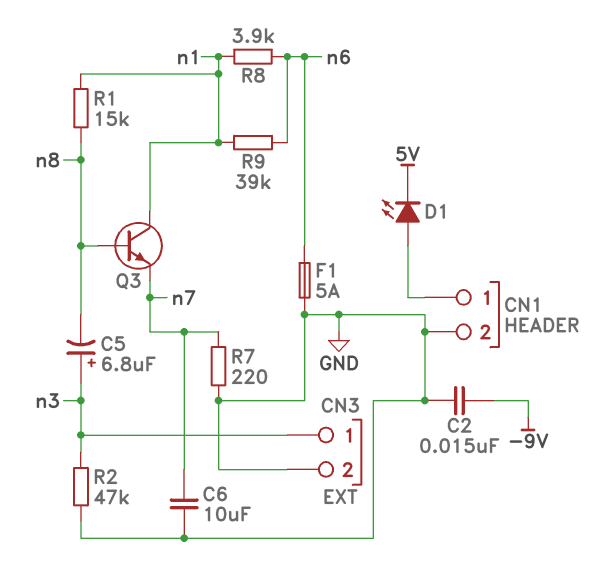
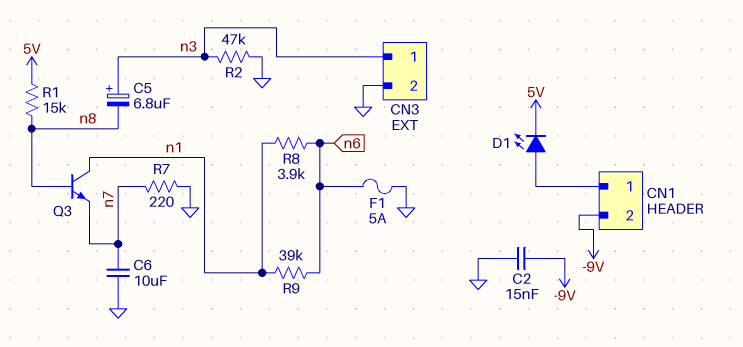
CN1 pin 2: GND -> -9V
R1: 15k (n1, n8) -> 15k (5V, n8)

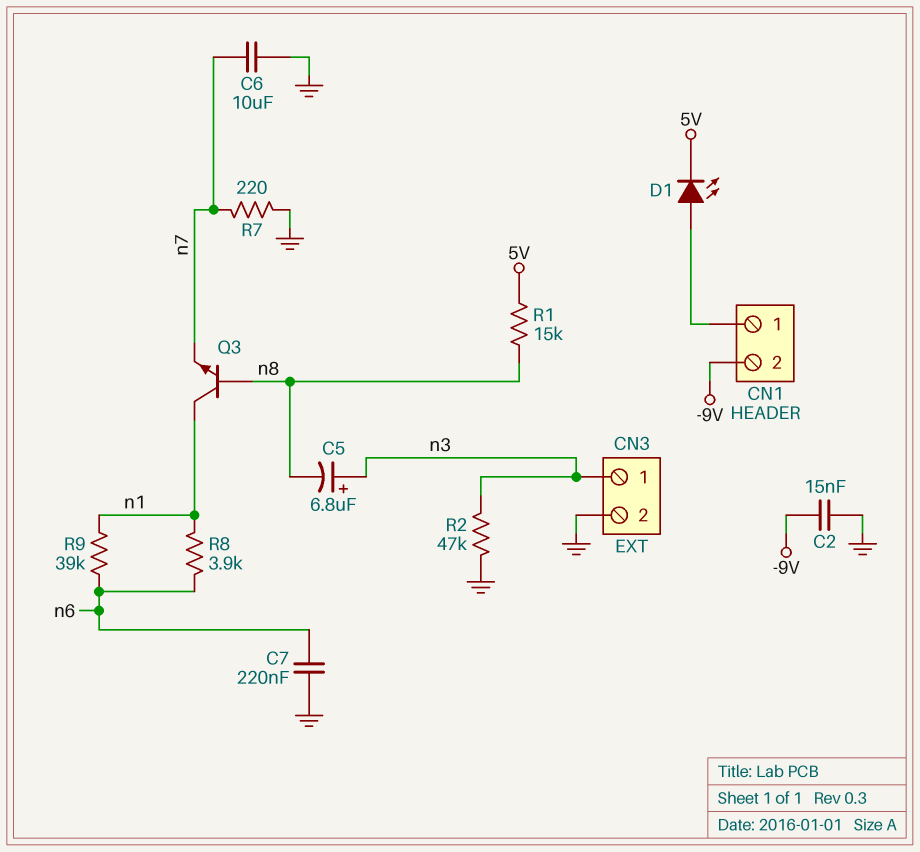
C7: none -> 220nF (GND, n6)
F1: 5A (GND, n6) -> none

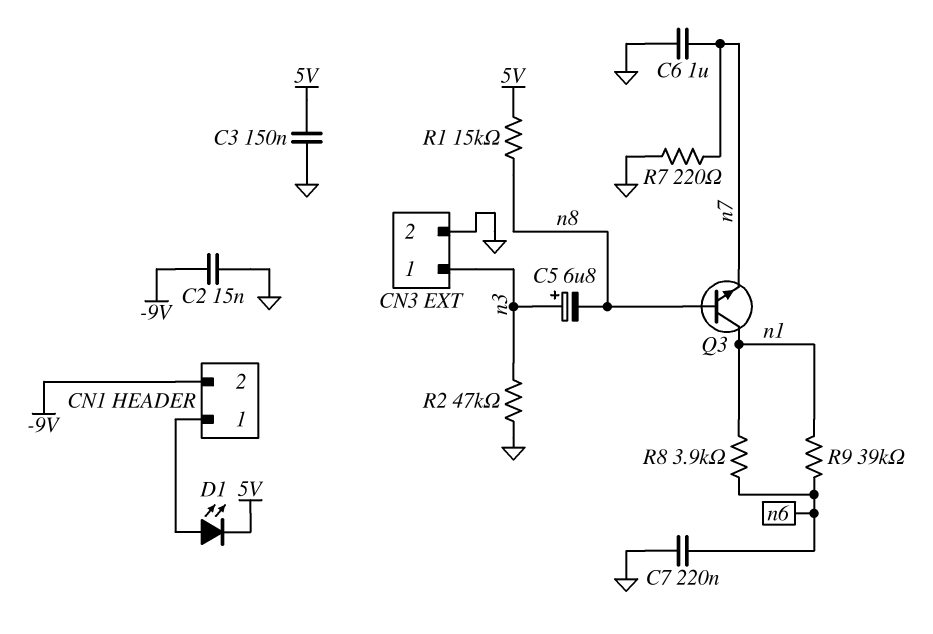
C3: none -> 150nF (5V, GND)
C6: 10uF (GND, n7) -> 1uF (GND, n7)

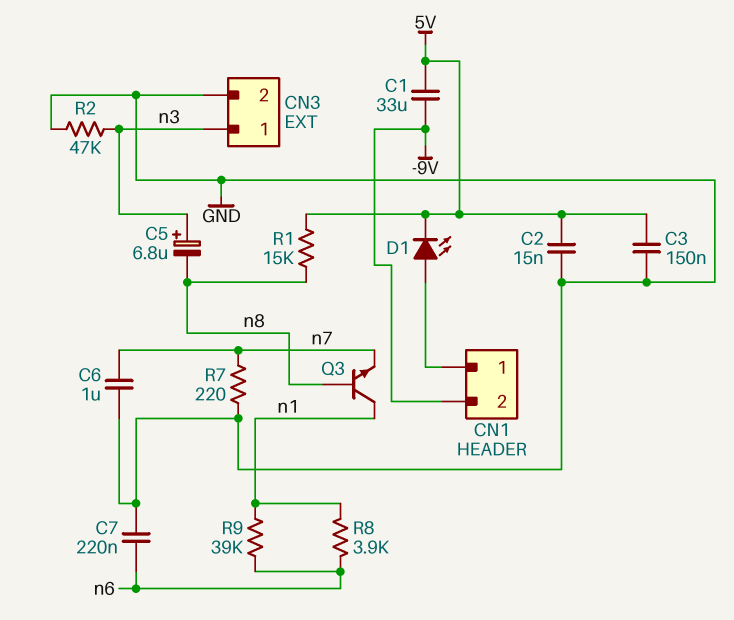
C1: none -> 33uF (-9V, 5V)
C2: 15nF (-9V, GND) -> 15nF (5V, GND)

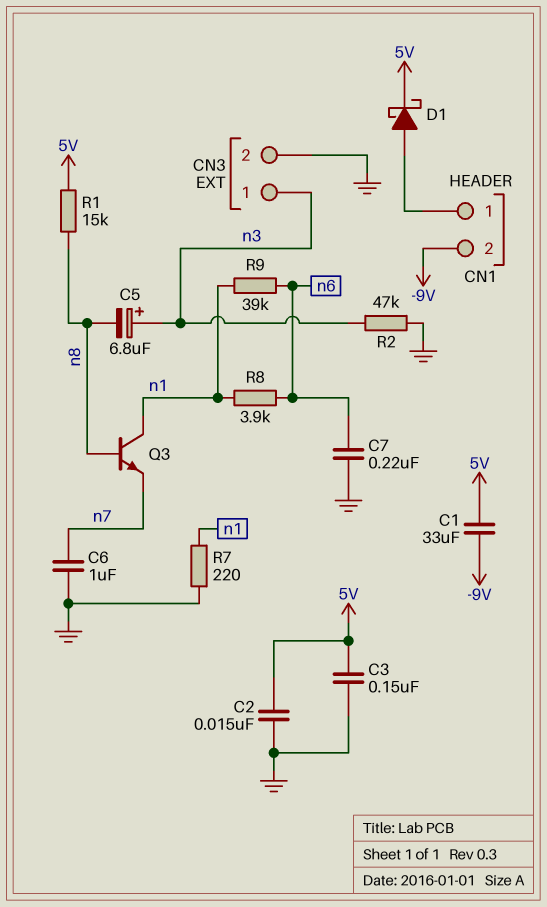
D1: LED (A CN1/1, K 5V) -> schottky (A CN1/1, K 5V)
R7: 220 (GND, n7) -> 220 (GND, n1)

